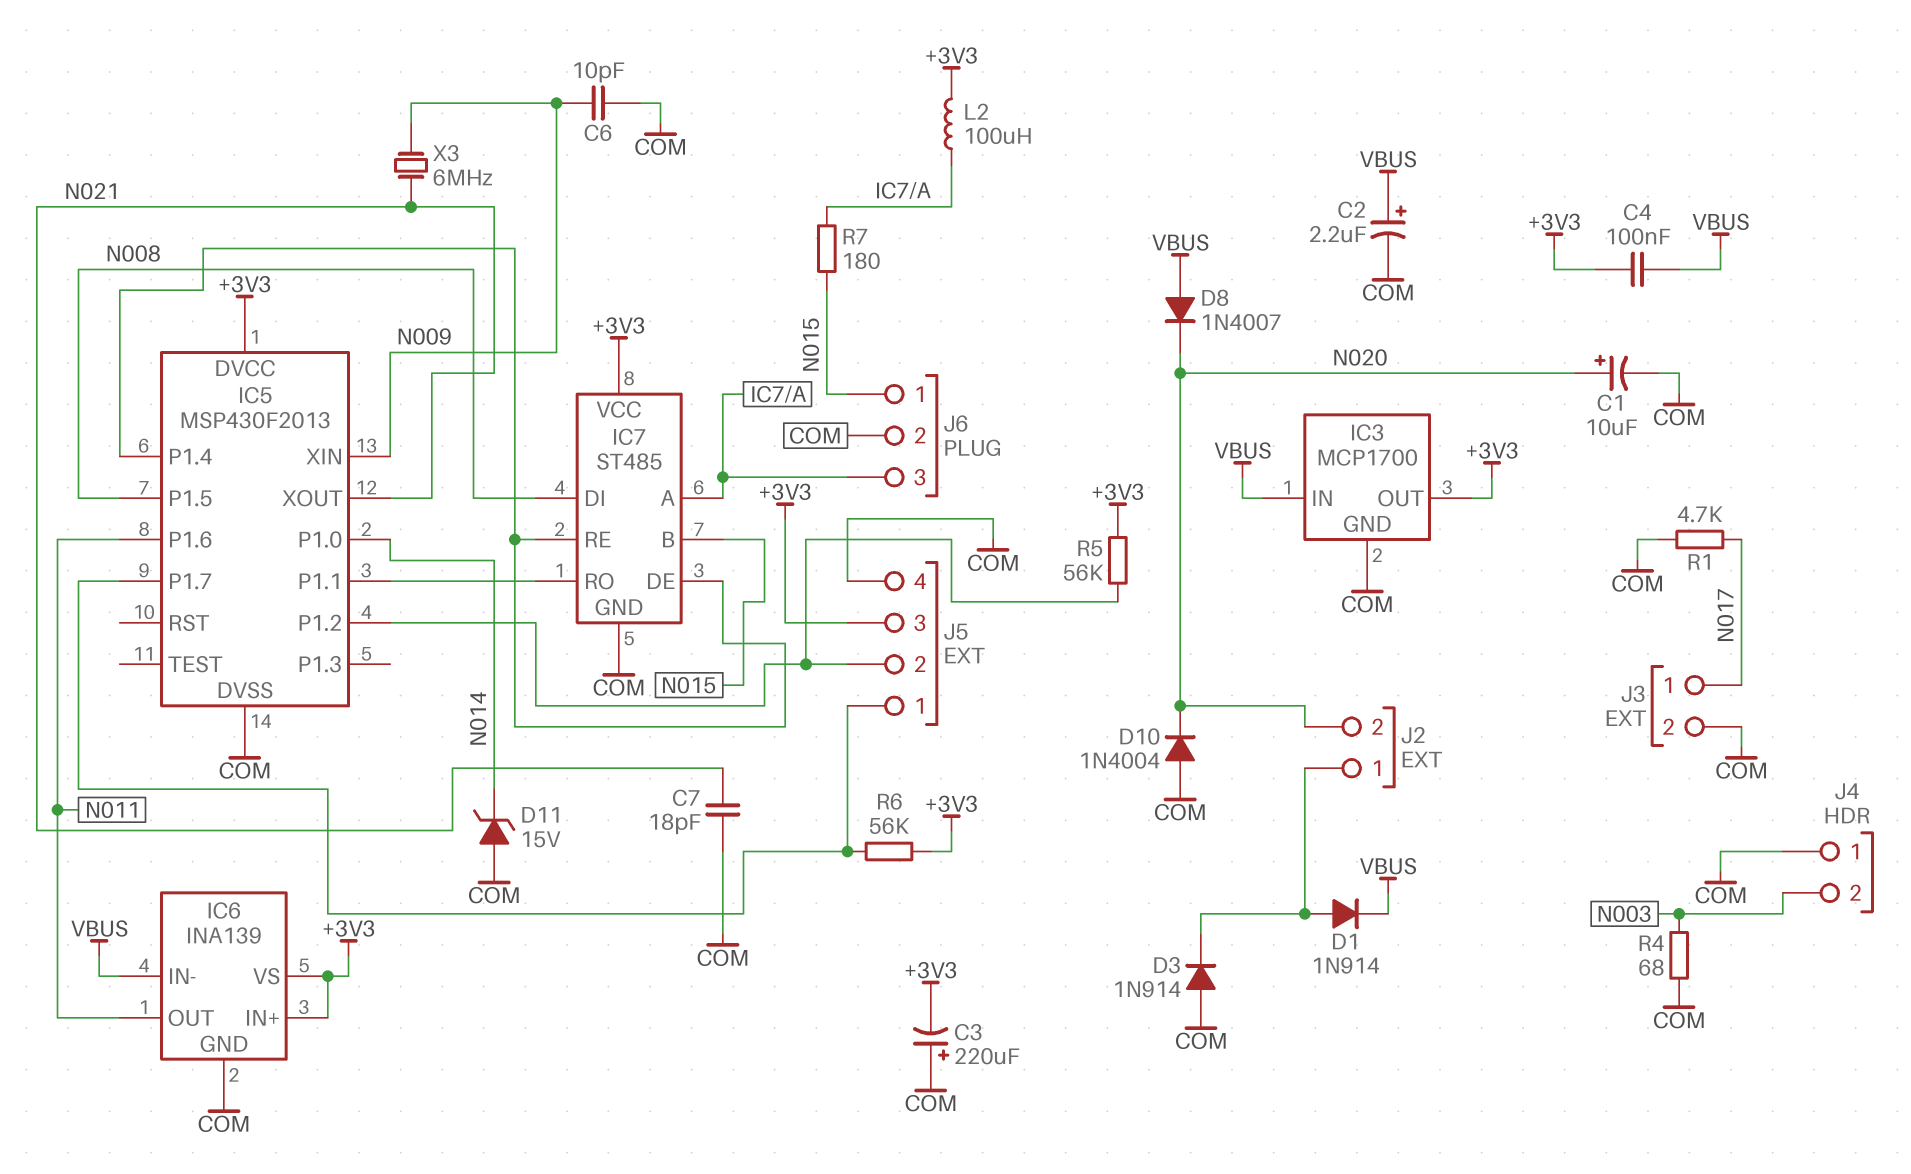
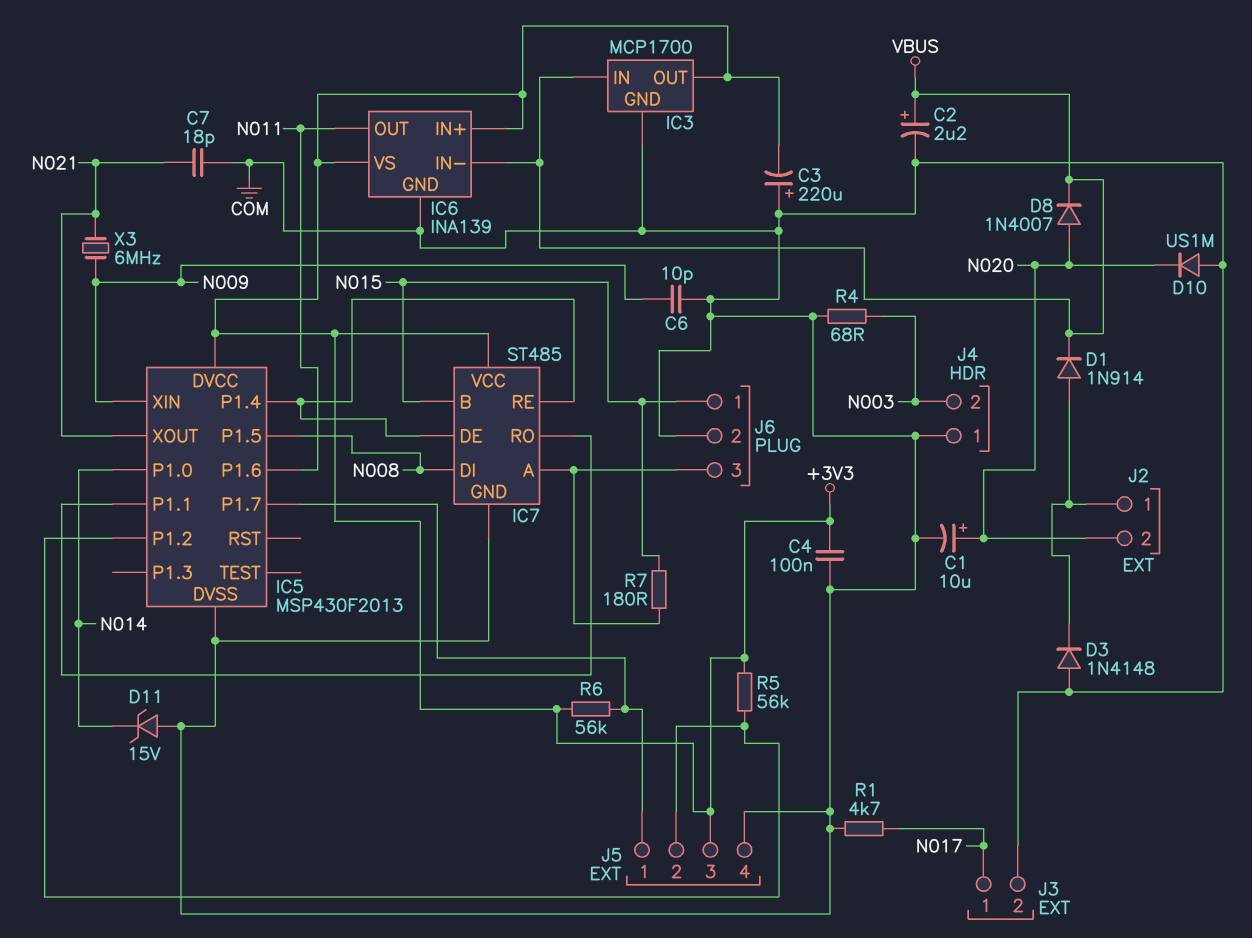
C4: 100nF (+3V3, VBUS) -> 100nF (+3V3, COM)
D3: diode 1N914 (A COM, K J2/1) -> diode 1N4148 (A COM, K J2/1)
D8: diode 1N4007 (A VBUS, K N020) -> diode 1N4007 (A N020, K VBUS)
D10: diode 1N4004 (A COM, K N020) -> diode US1M (A COM, K N020)
L2: 100uH (+3V3, IC7/A) -> none

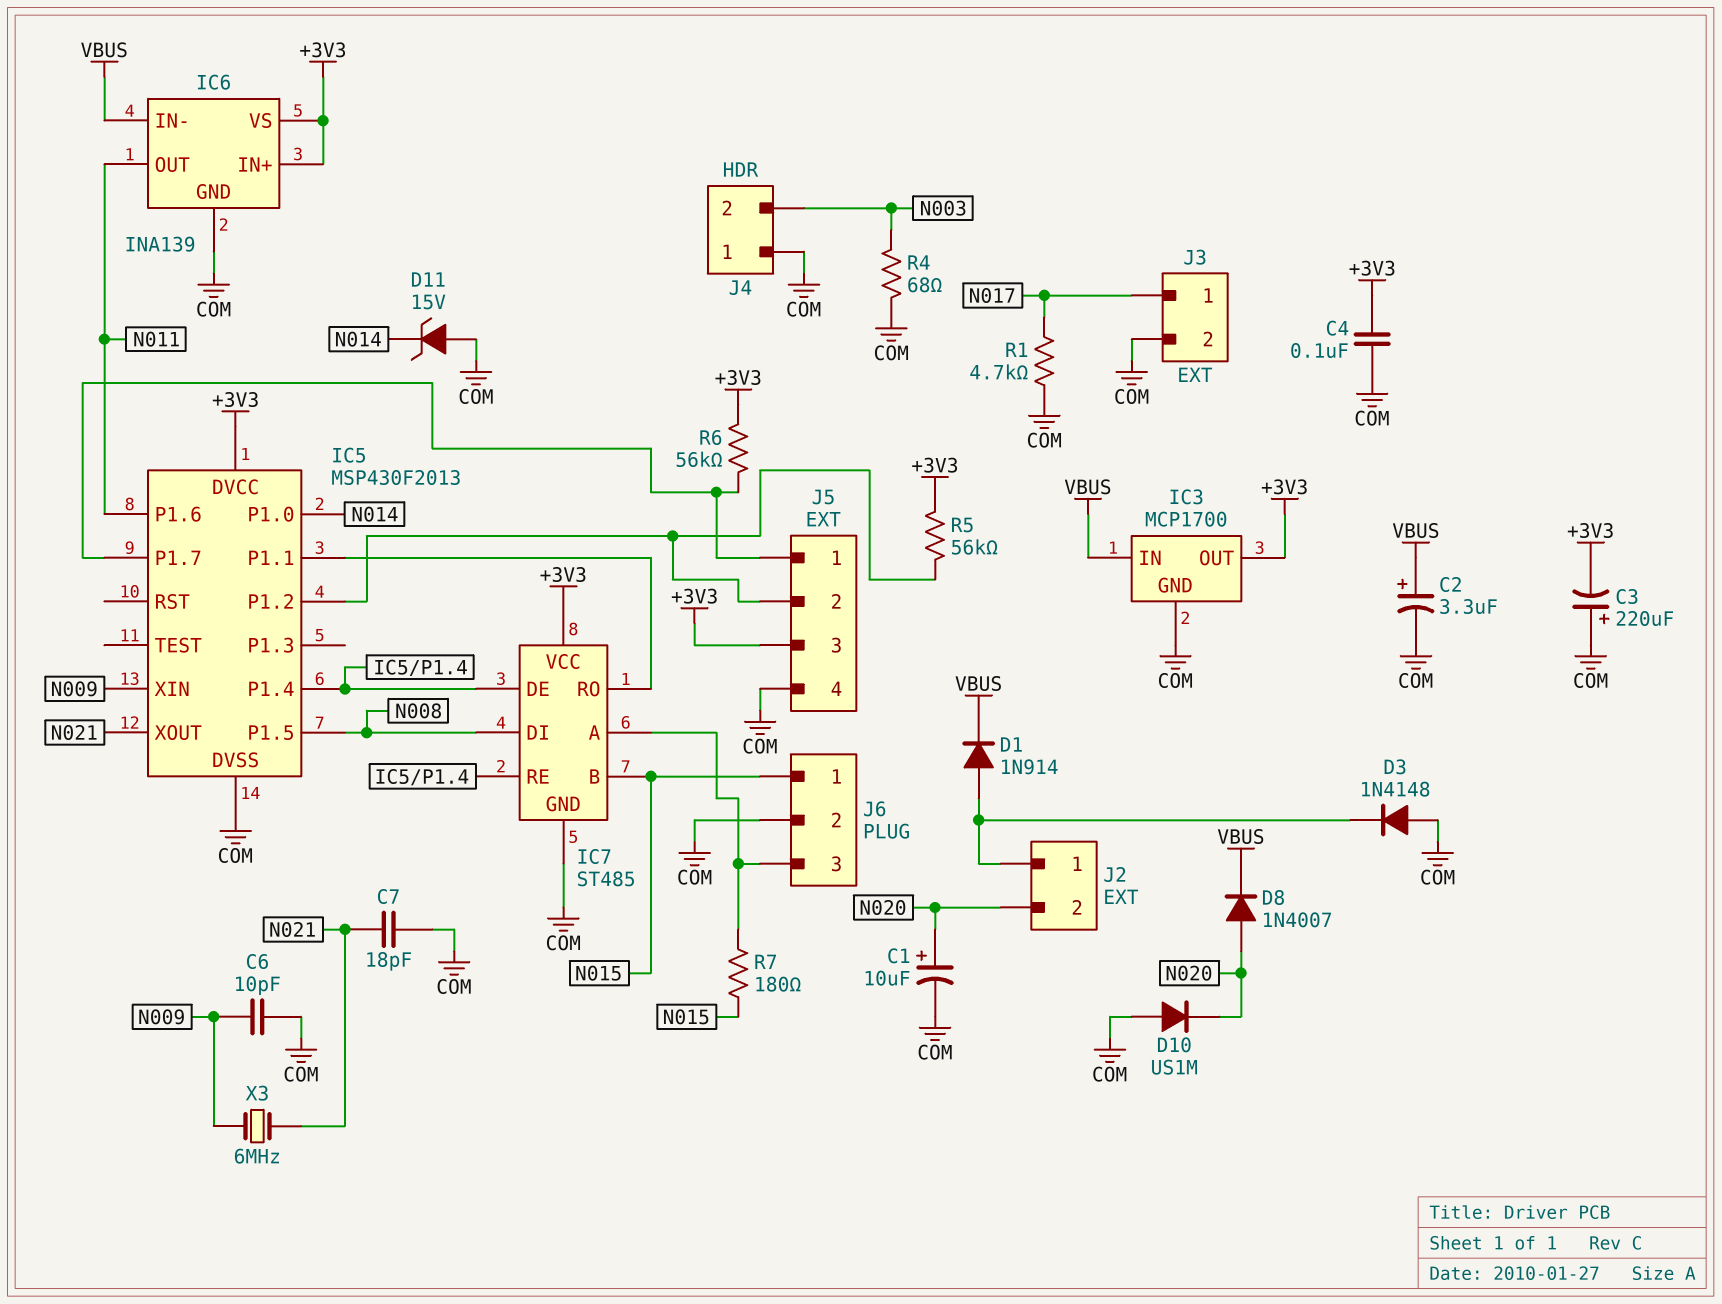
C2: 2.2uF (plus VBUS, minus COM) -> 3.3uF (plus VBUS, minus COM)

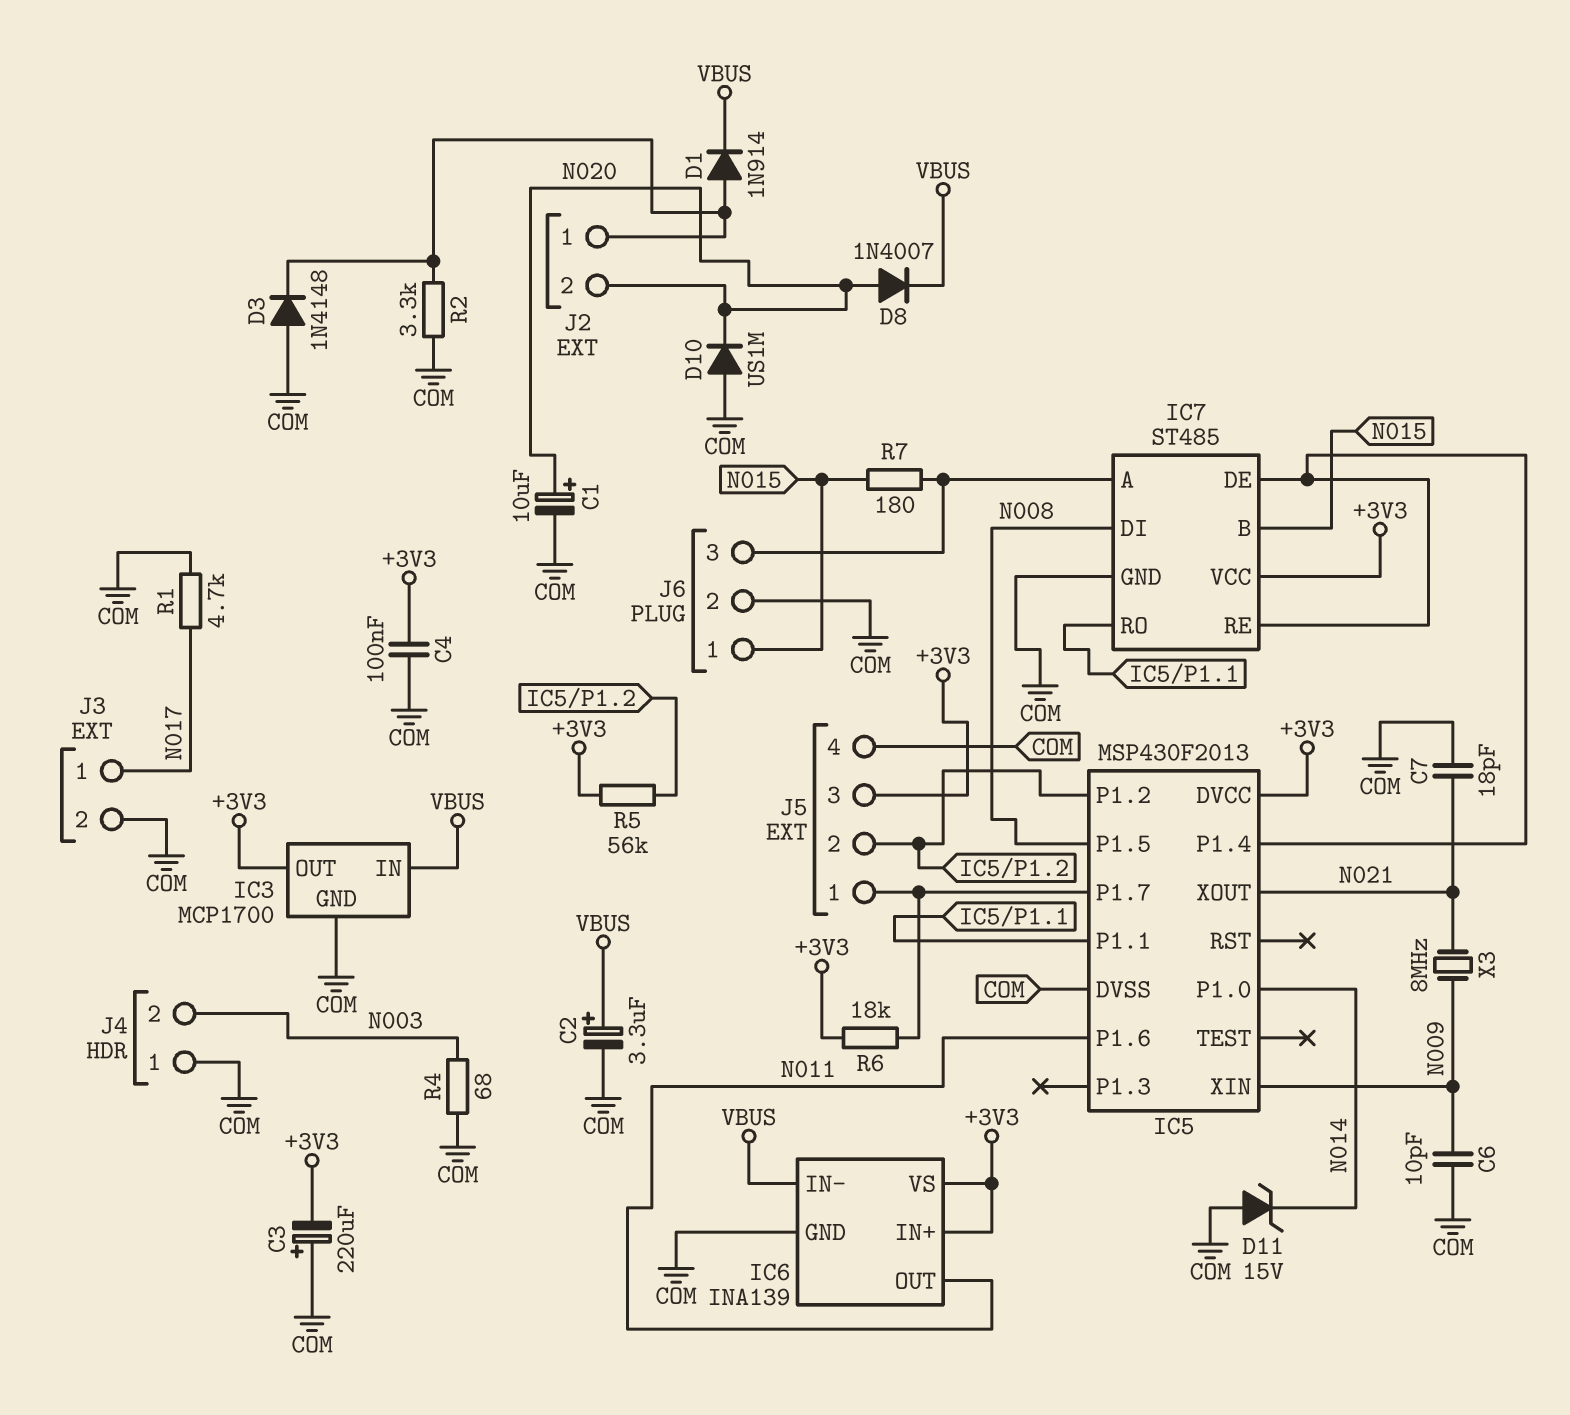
R2: none -> 3.3k (COM, J2/1)
R6: 56k (+3V3, IC5/P1.7) -> 18k (+3V3, IC5/P1.7)
X3: 6MHz (N009, N021) -> 8MHz (N009, N021)

